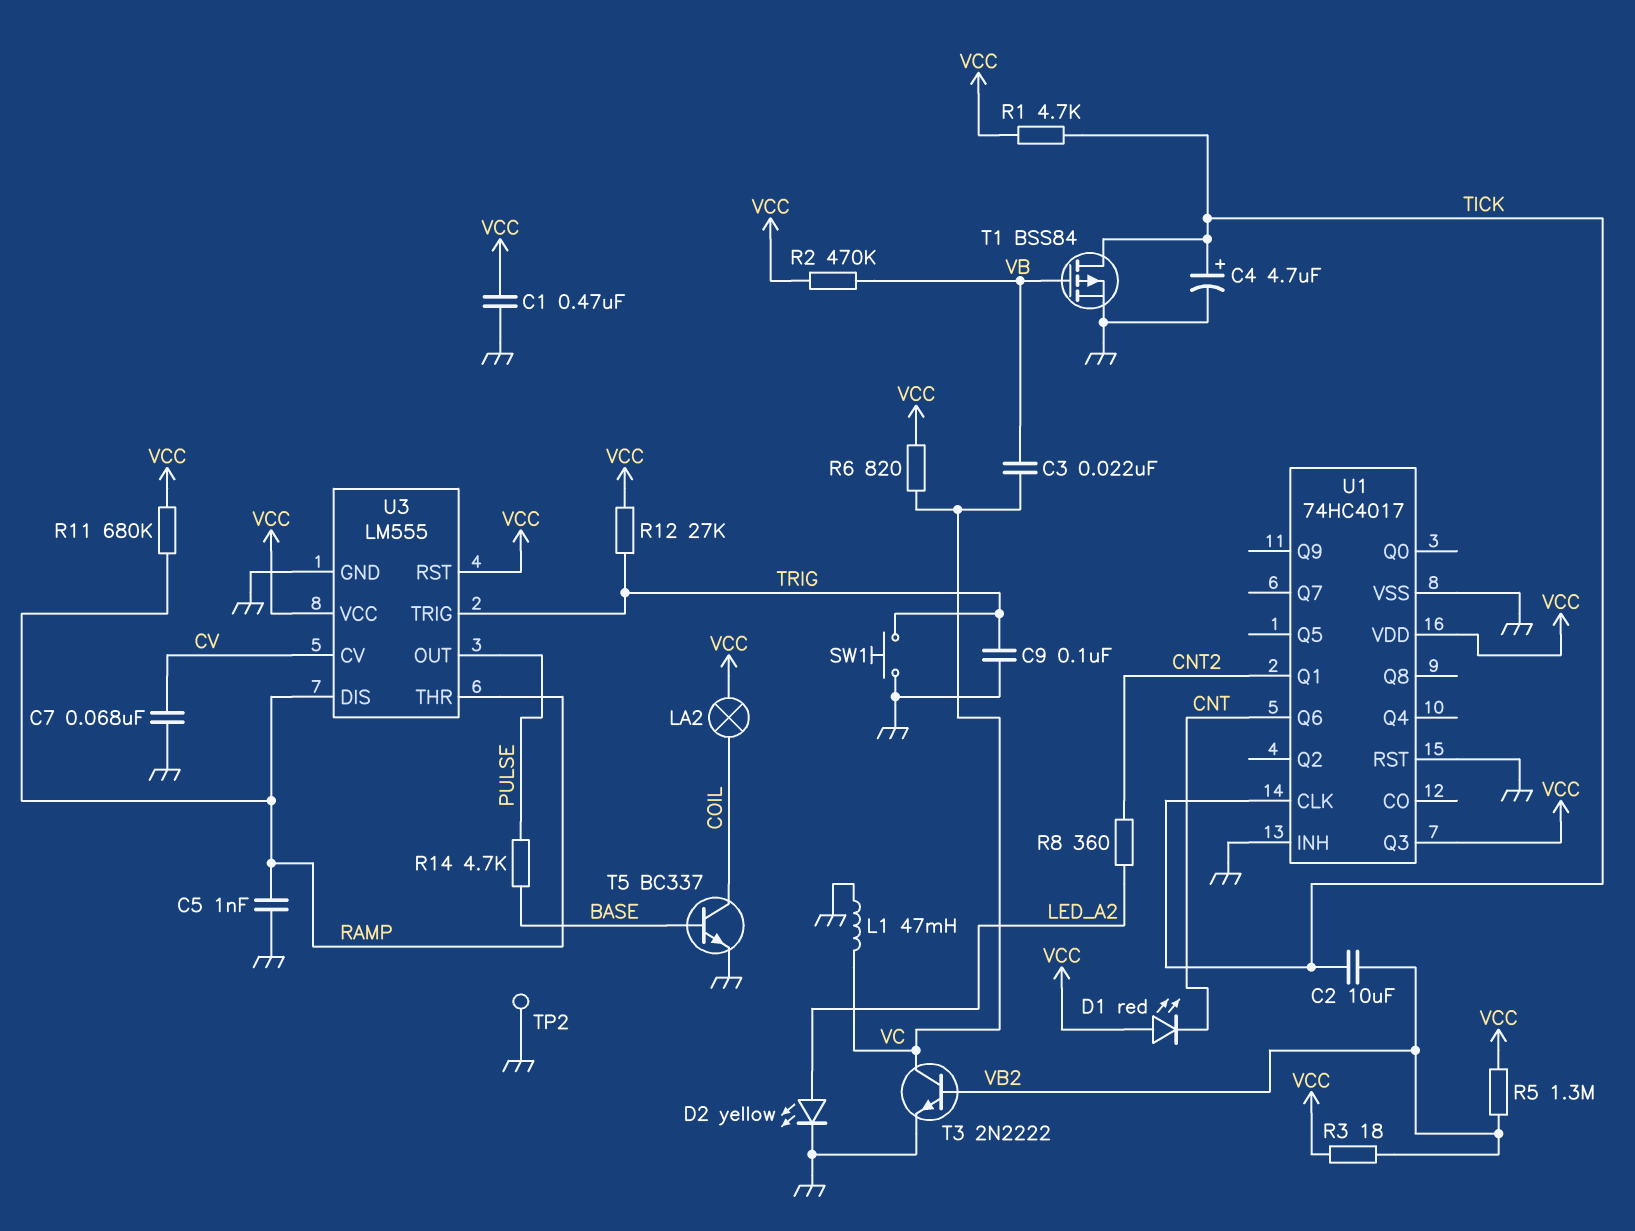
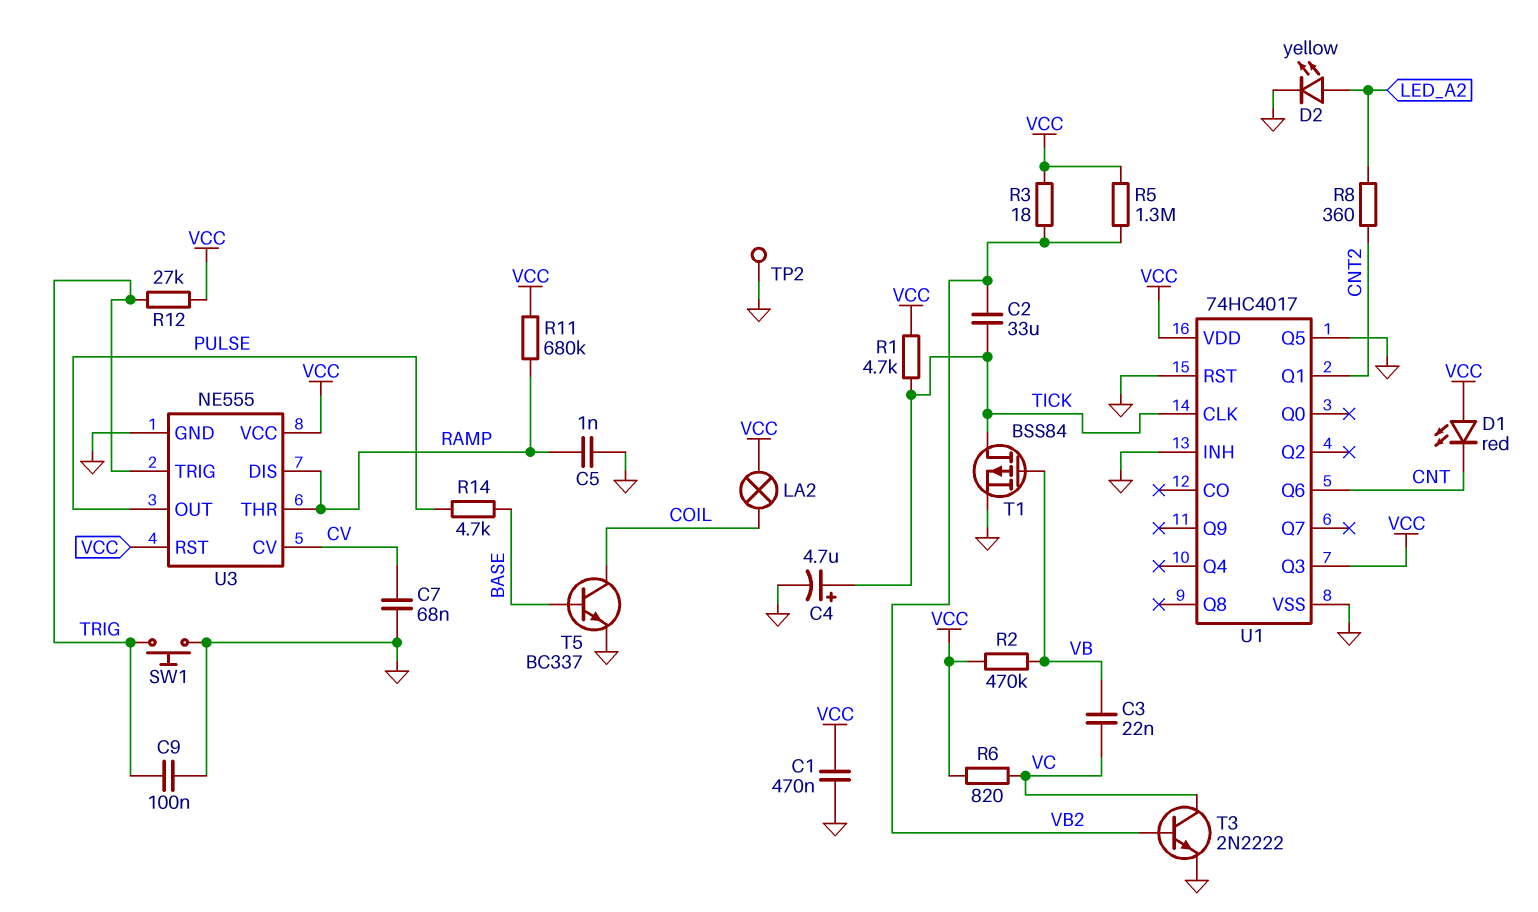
C2: 10uF (TICK, VB2) -> 33uF (TICK, VB2)
L1: 47mH (GND, VC) -> none
U1 pin Q5: none -> GND
U3: LM555 -> NE555

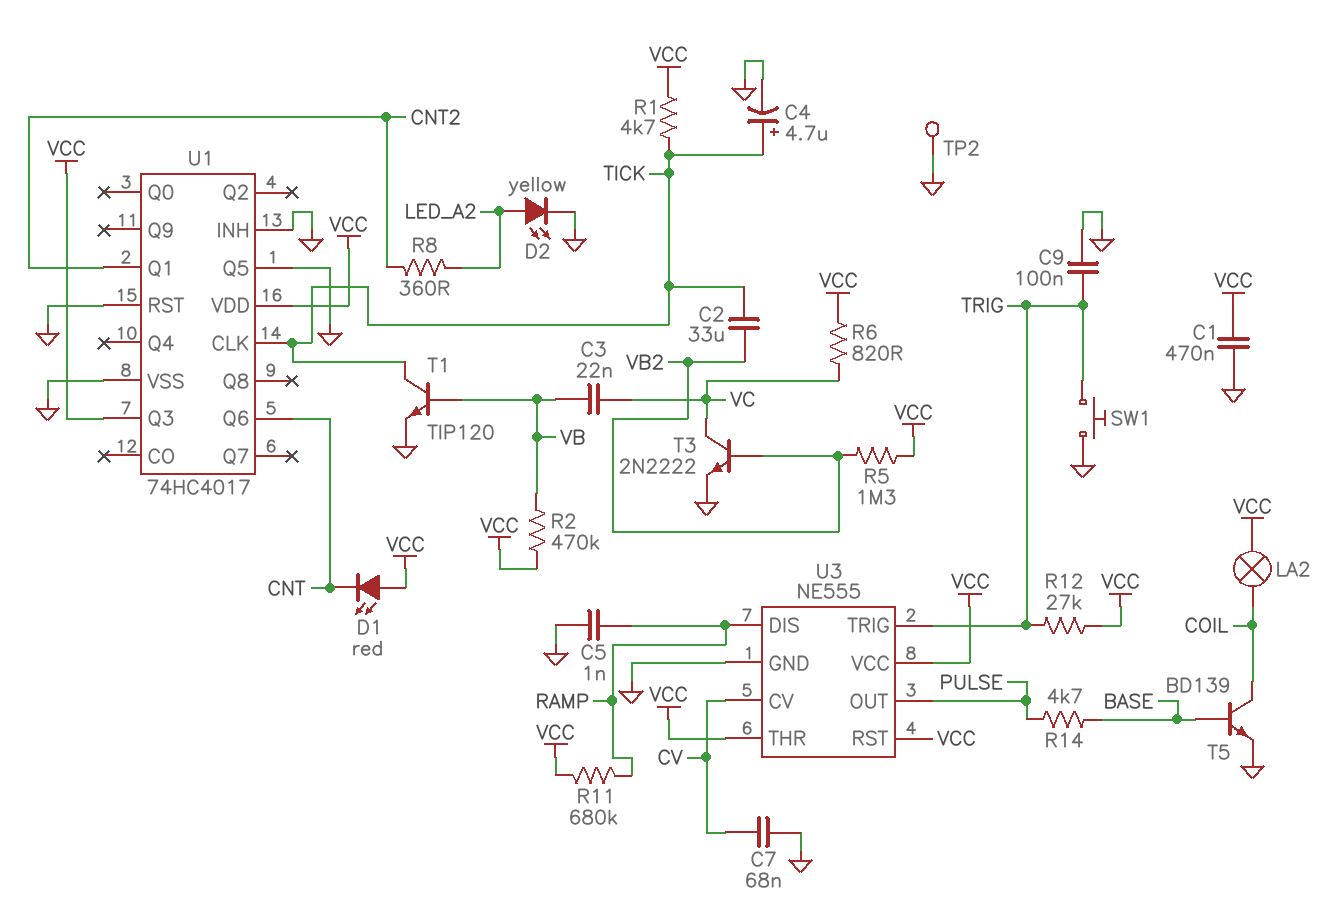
R3: 18 (VB2, VCC) -> none
T1: PMOS BSS84 (G VB, D TICK, S GND) -> NPN TIP120 (B VB, C TICK, E GND)
T5: NPN BC337 (B BASE, C COIL, E GND) -> NPN BD139 (B BASE, C COIL, E GND)
U3 pin THR: RAMP -> VCC

